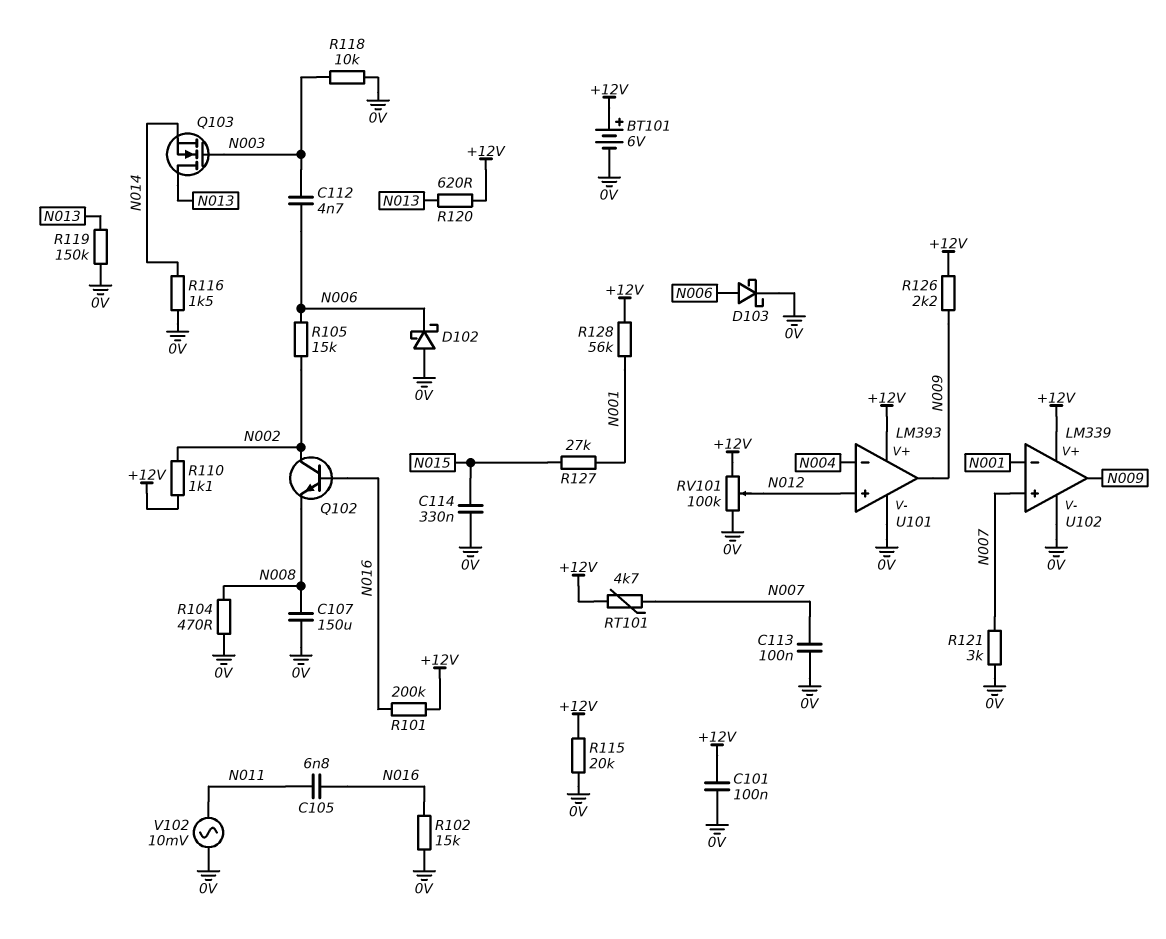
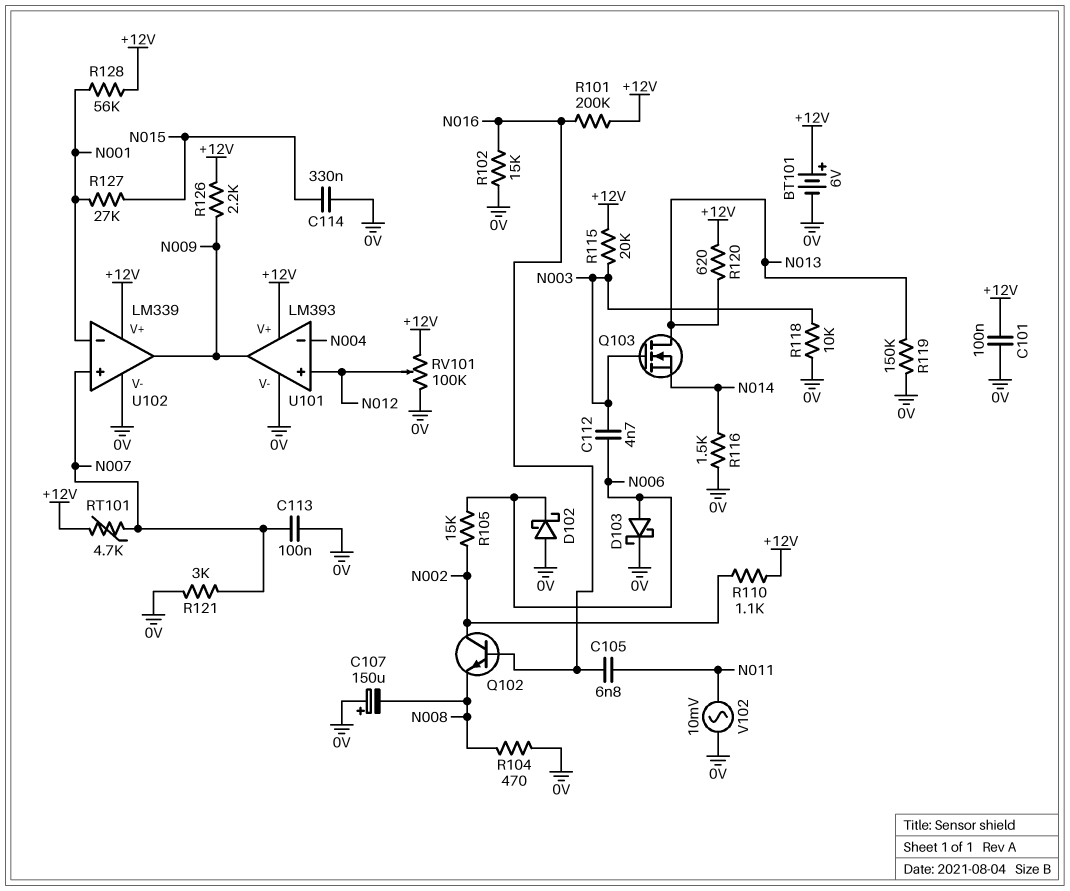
C107: 150uF (0V, N008) -> 150uF (plus 0V, minus N008)
R115: 20k (+12V, 0V) -> 20k (+12V, N003)

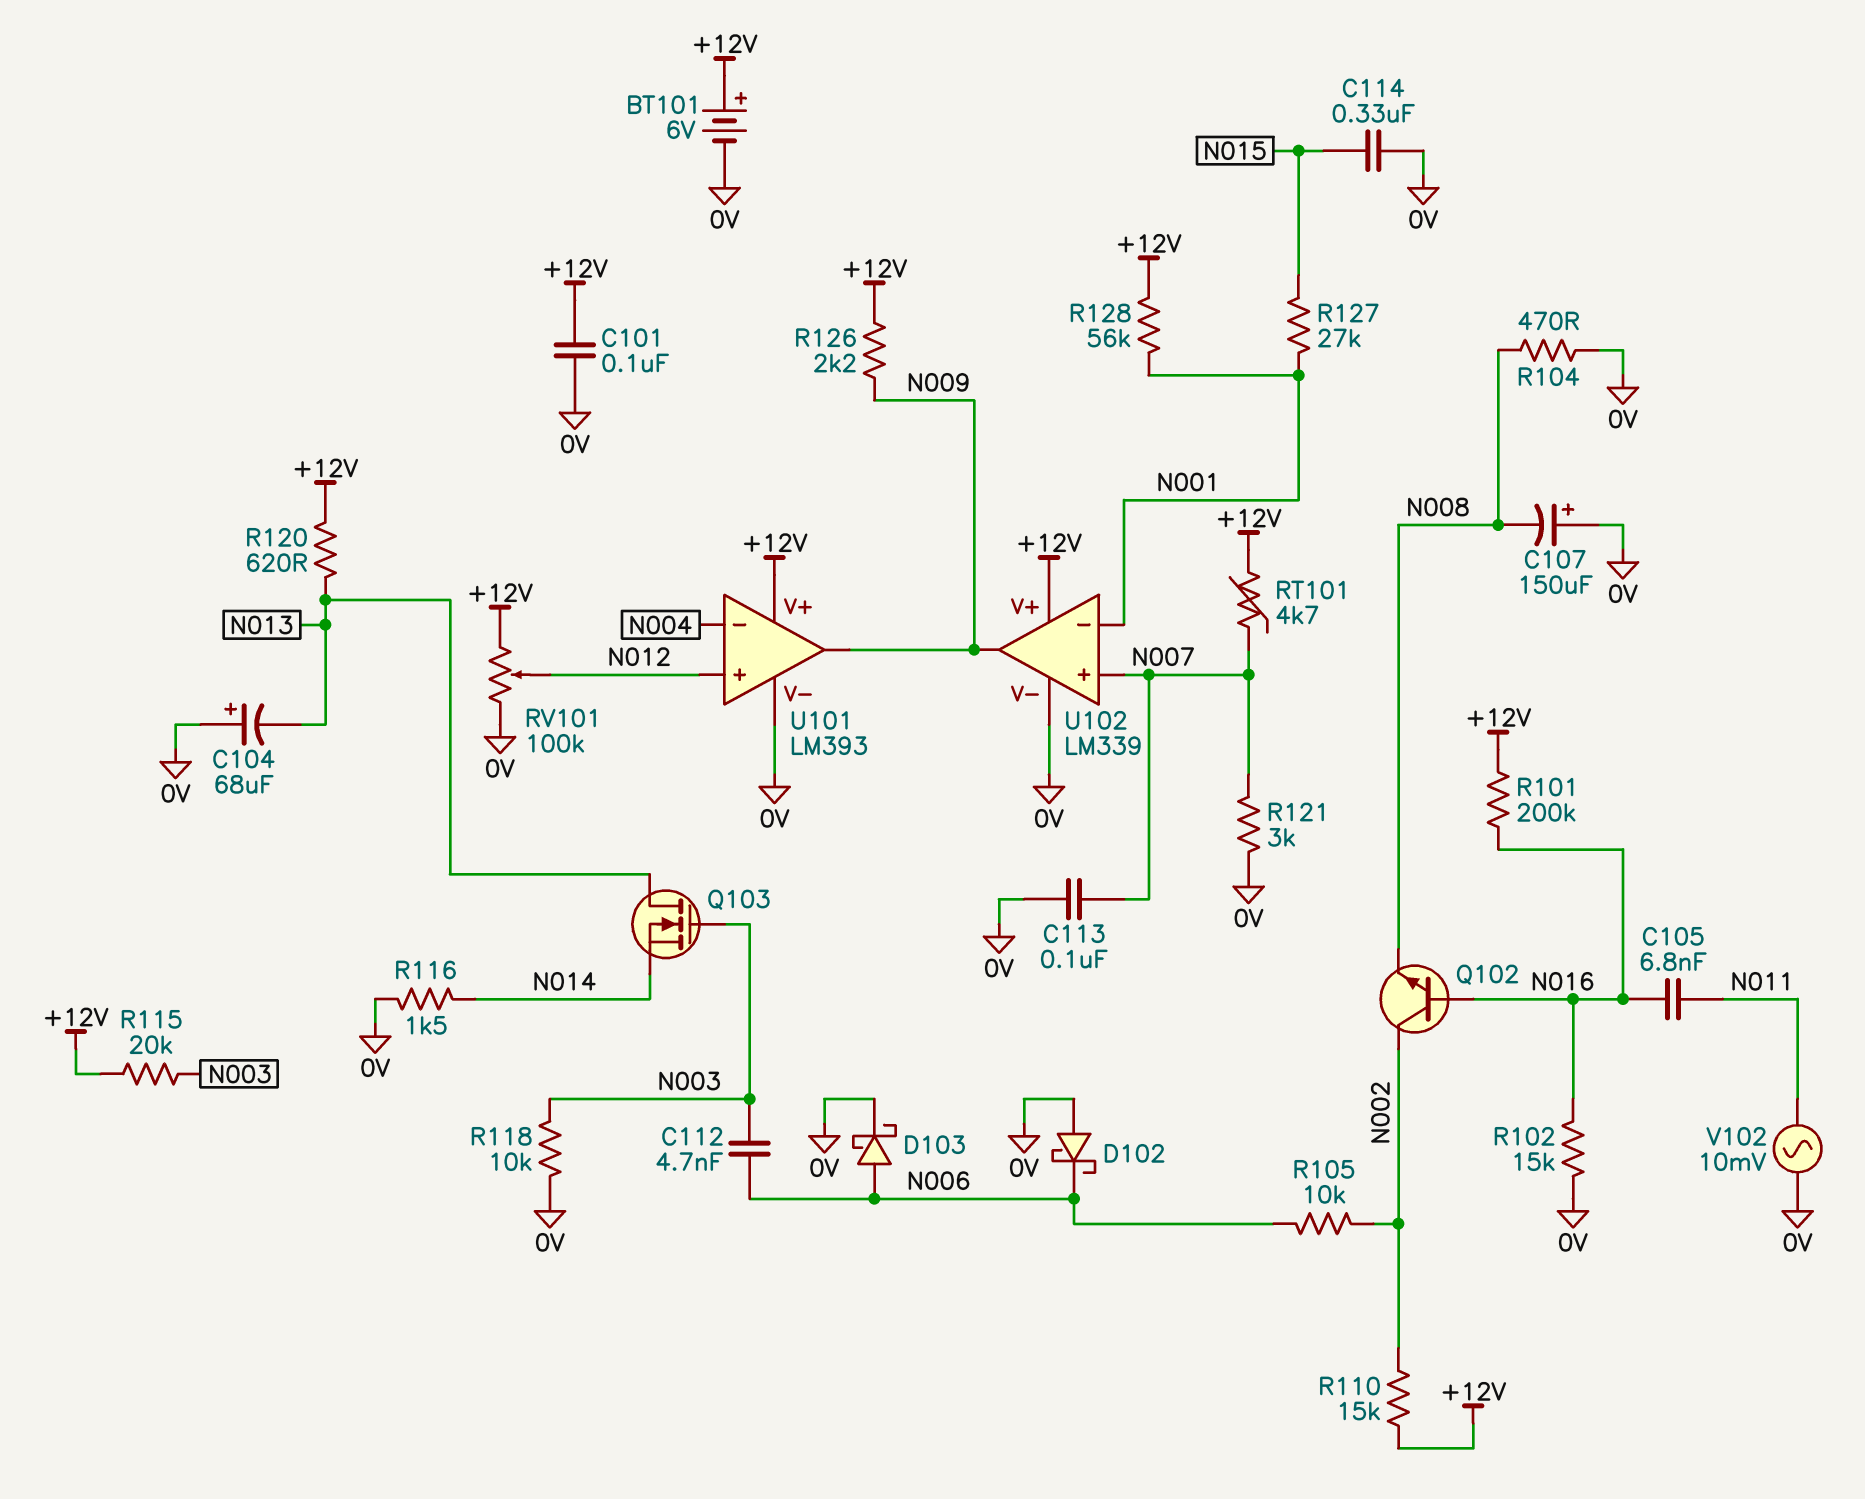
C104: none -> 68uF (plus 0V, minus N013)
R105: 15k (N002, N006) -> 10k (N002, N006)
R110: 1.1k (+12V, N002) -> 15k (+12V, N002)
R119: 150k (0V, N013) -> none

